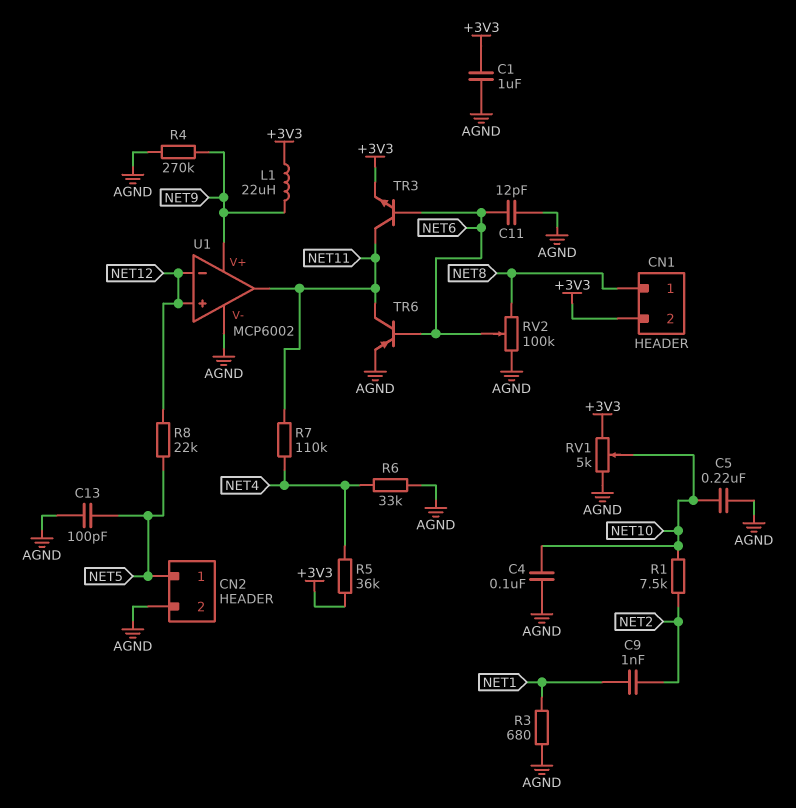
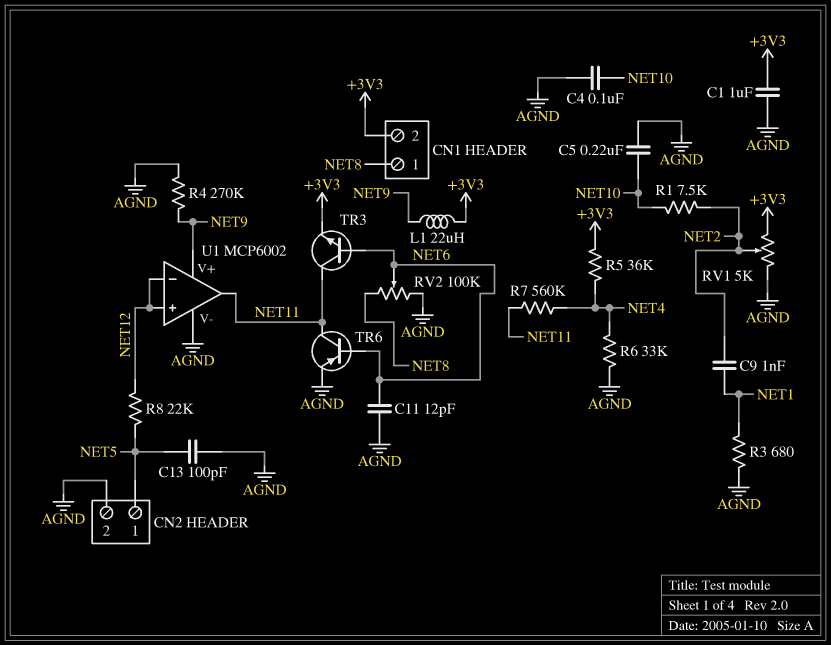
R7: 110k (NET4, NET11) -> 560k (NET4, NET11)
RV1: 5k (+3V3, AGND, wiper NET10) -> 5k (+3V3, AGND, wiper NET2)

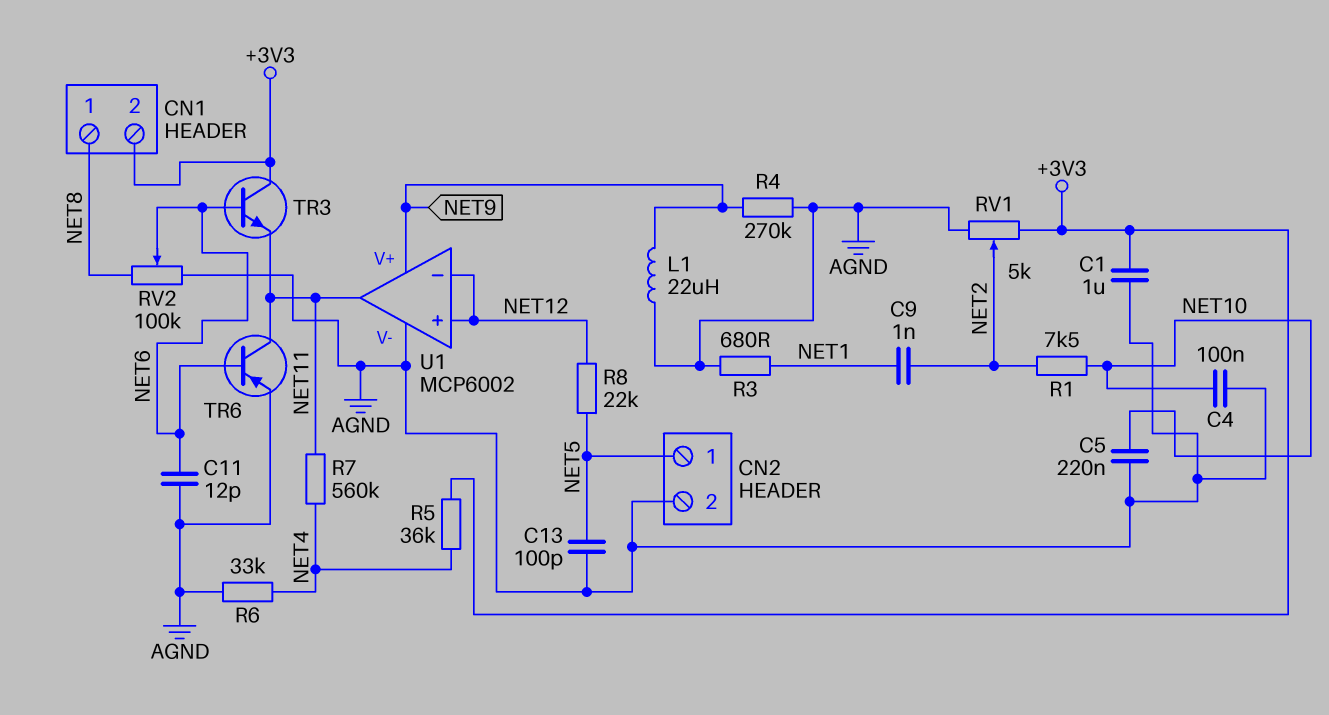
L1: 22uH (+3V3, NET9) -> 22uH (AGND, NET9)
TR3: NPN (B NET6, C NET11, E +3V3) -> NPN (B NET6, C +3V3, E NET11)

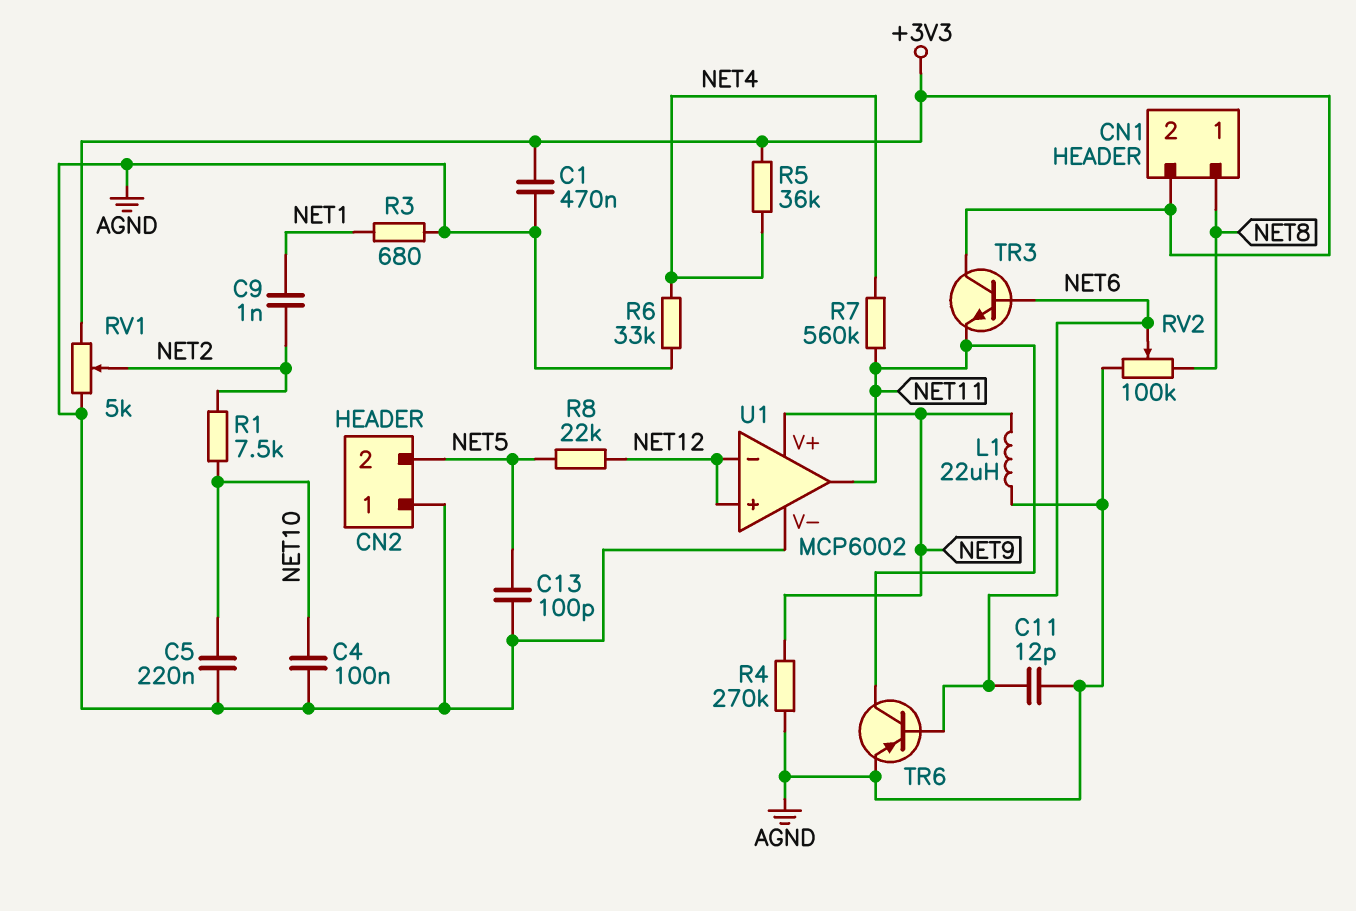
C1: 1uF (+3V3, AGND) -> 470nF (+3V3, AGND)
CN2 pin 1: NET5 -> AGND
CN2 pin 2: AGND -> NET5

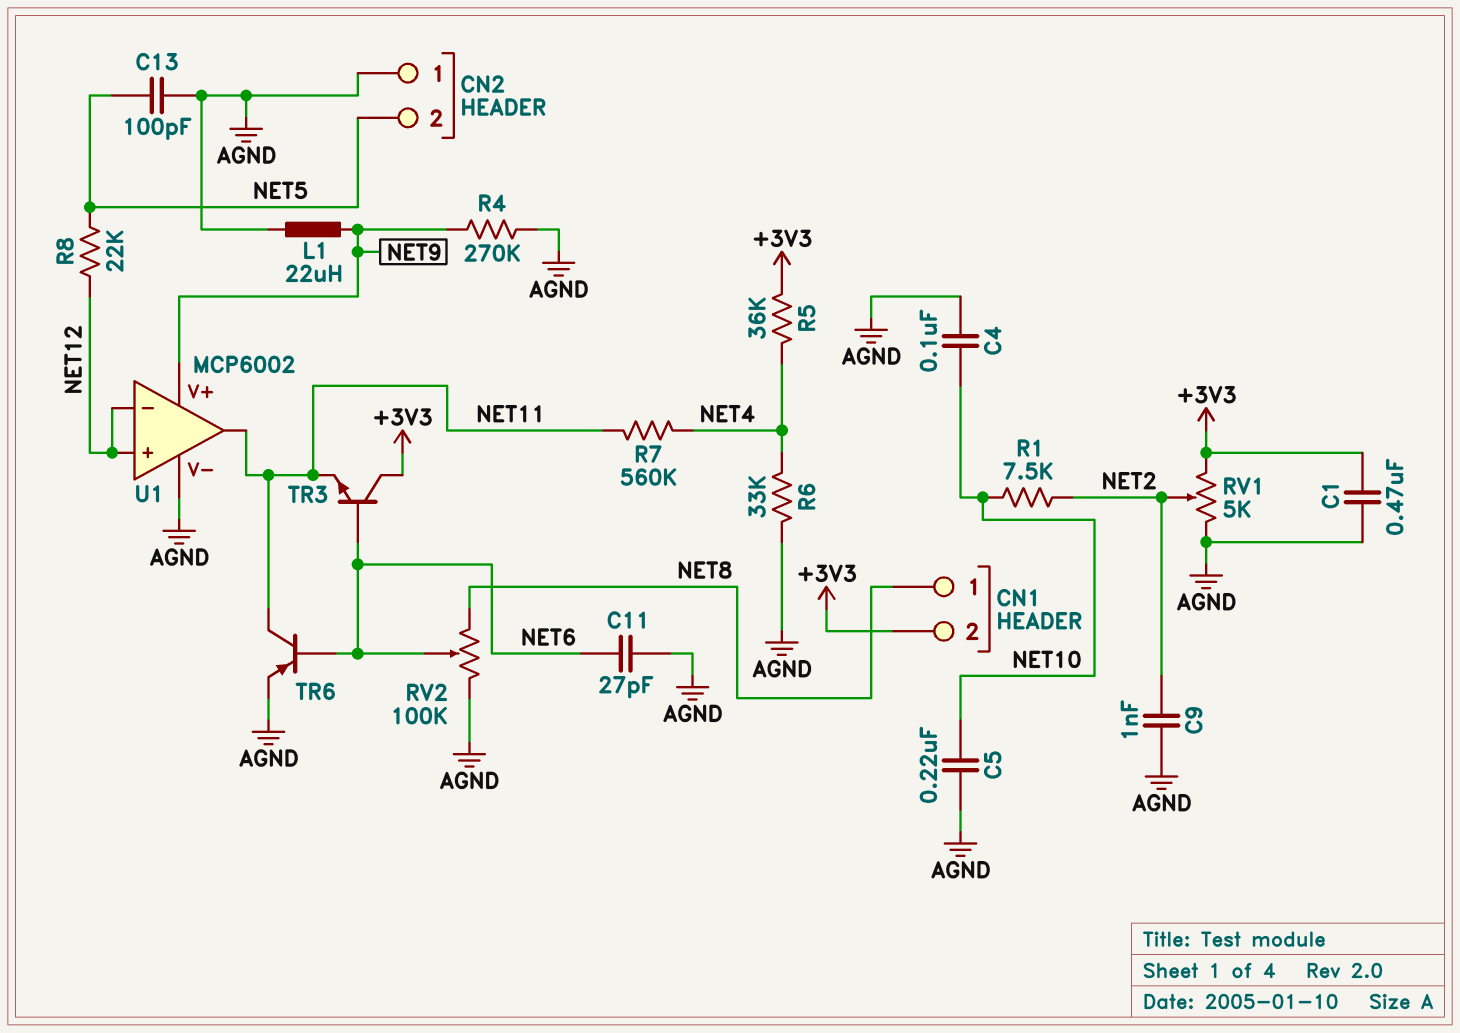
C9: 1nF (NET1, NET2) -> 1nF (AGND, NET2)
C11: 12pF (AGND, NET6) -> 27pF (AGND, NET6)
R3: 680 (AGND, NET1) -> none

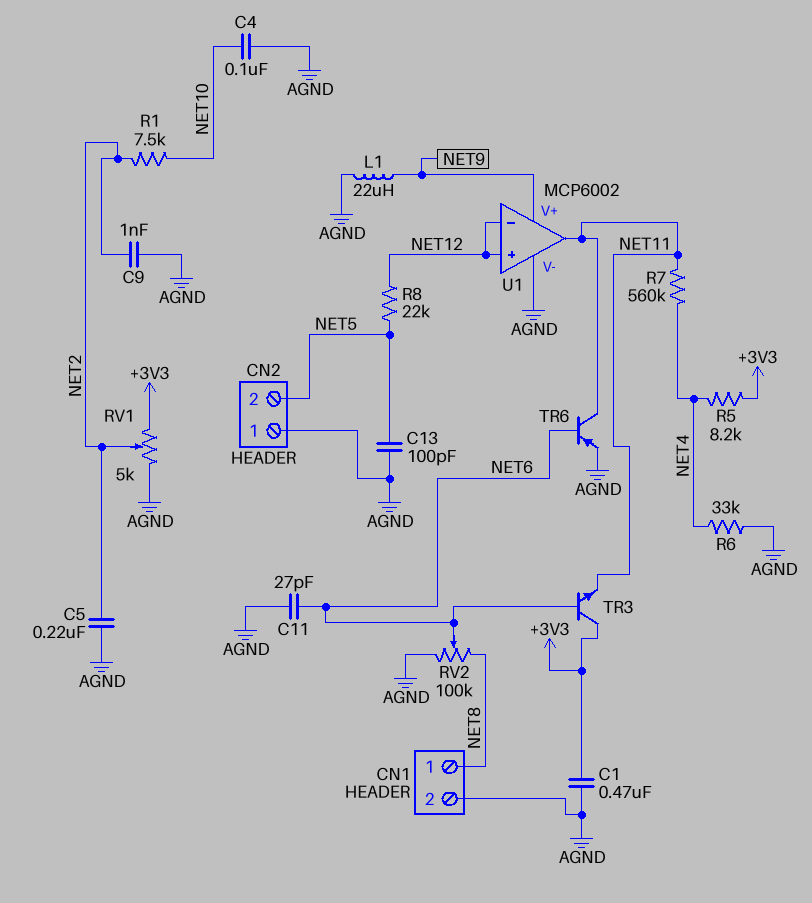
C5: 220nF (AGND, NET10) -> 220nF (AGND, NET2)
CN1 pin 2: +3V3 -> AGND
R4: 270k (AGND, NET9) -> none
R5: 36k (+3V3, NET4) -> 8.2k (+3V3, NET4)

